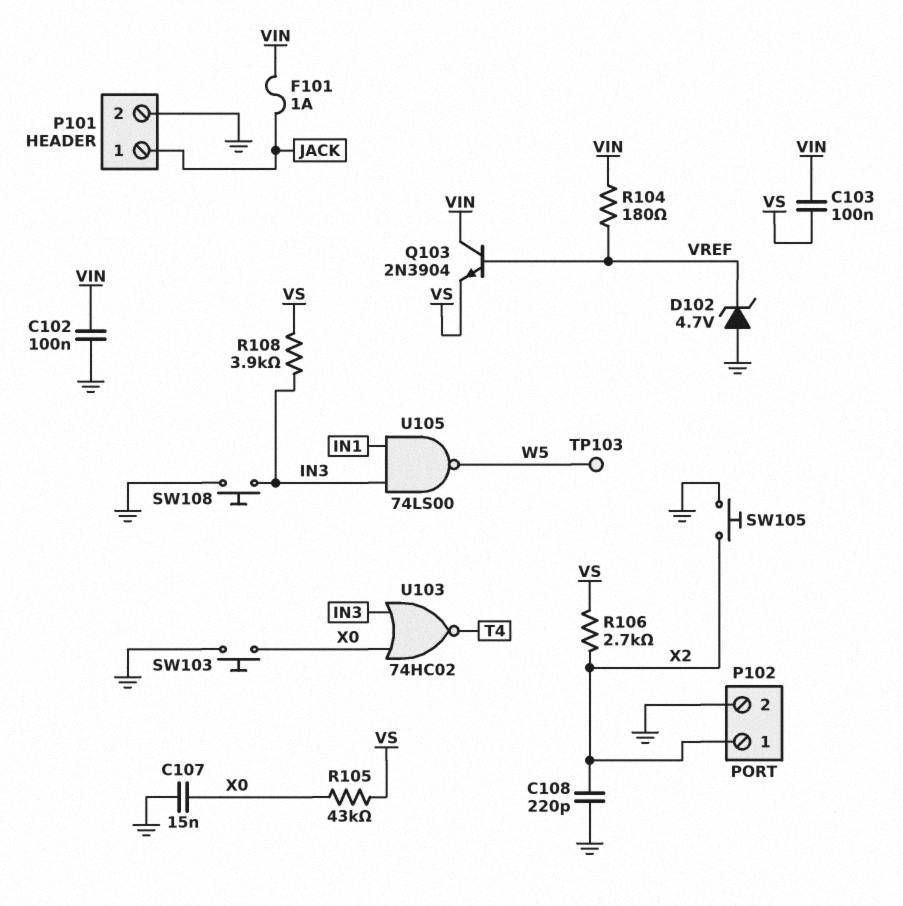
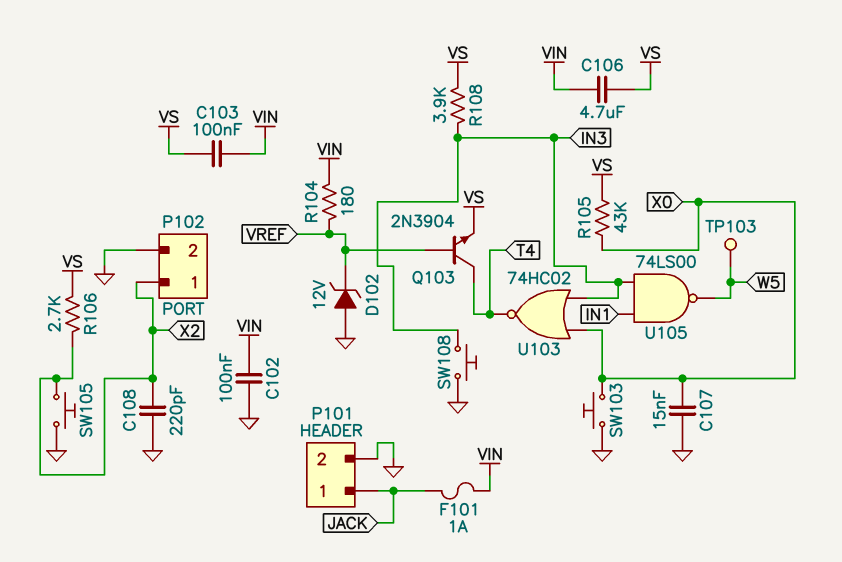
C106: none -> 4.7uF (VIN, VS)
D102: zener 4.7V (A GND, K VREF) -> zener 12V (A GND, K VREF)
Q103: NPN 2N3904 (B VREF, C VIN, E VS) -> NPN 2N3904 (B VREF, C T4, E VS)

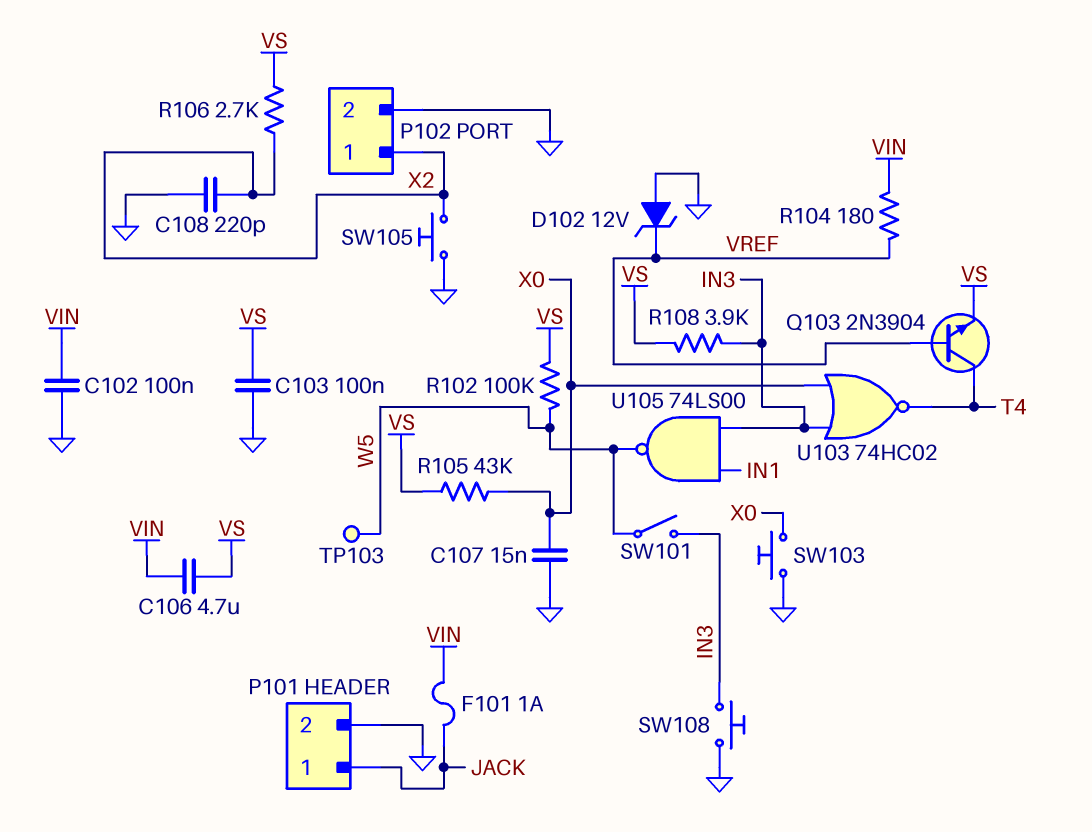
C103: 100nF (VIN, VS) -> 100nF (GND, VS)
R102: none -> 100k (VS, W5)
SW101: none -> switch (IN3, W5)

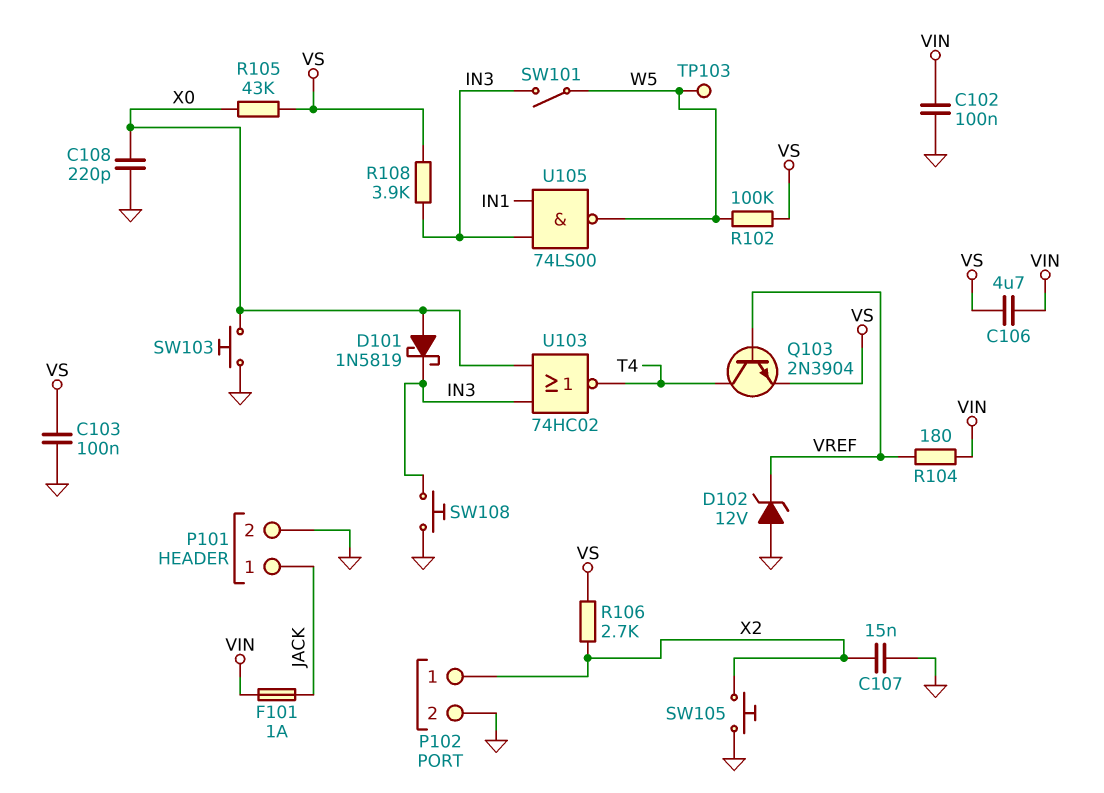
C107: 15nF (GND, X0) -> 15nF (GND, X2)
C108: 220pF (GND, X2) -> 220pF (GND, X0)
D101: none -> schottky 1N5819 (A X0, K IN3)

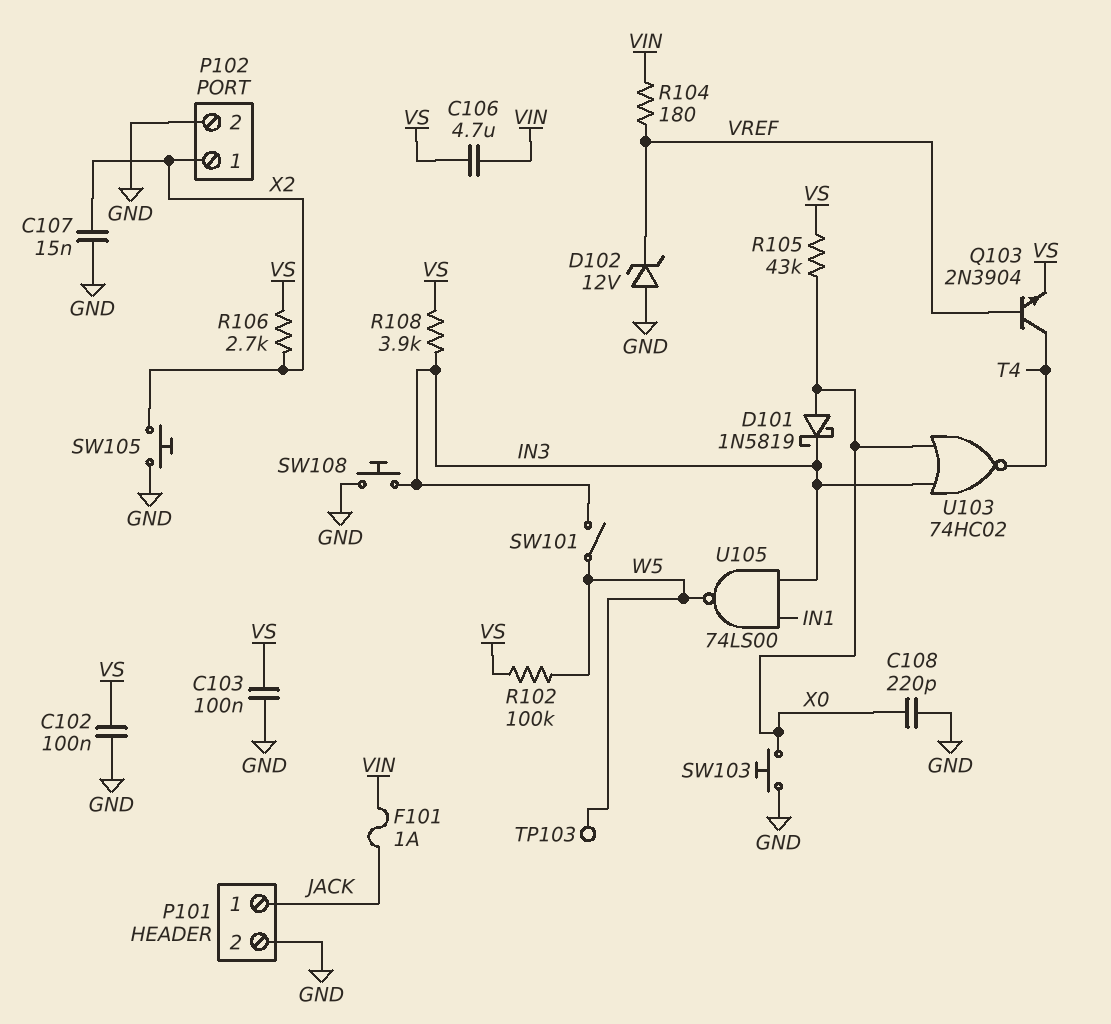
C102: 100nF (GND, VIN) -> 100nF (GND, VS)

